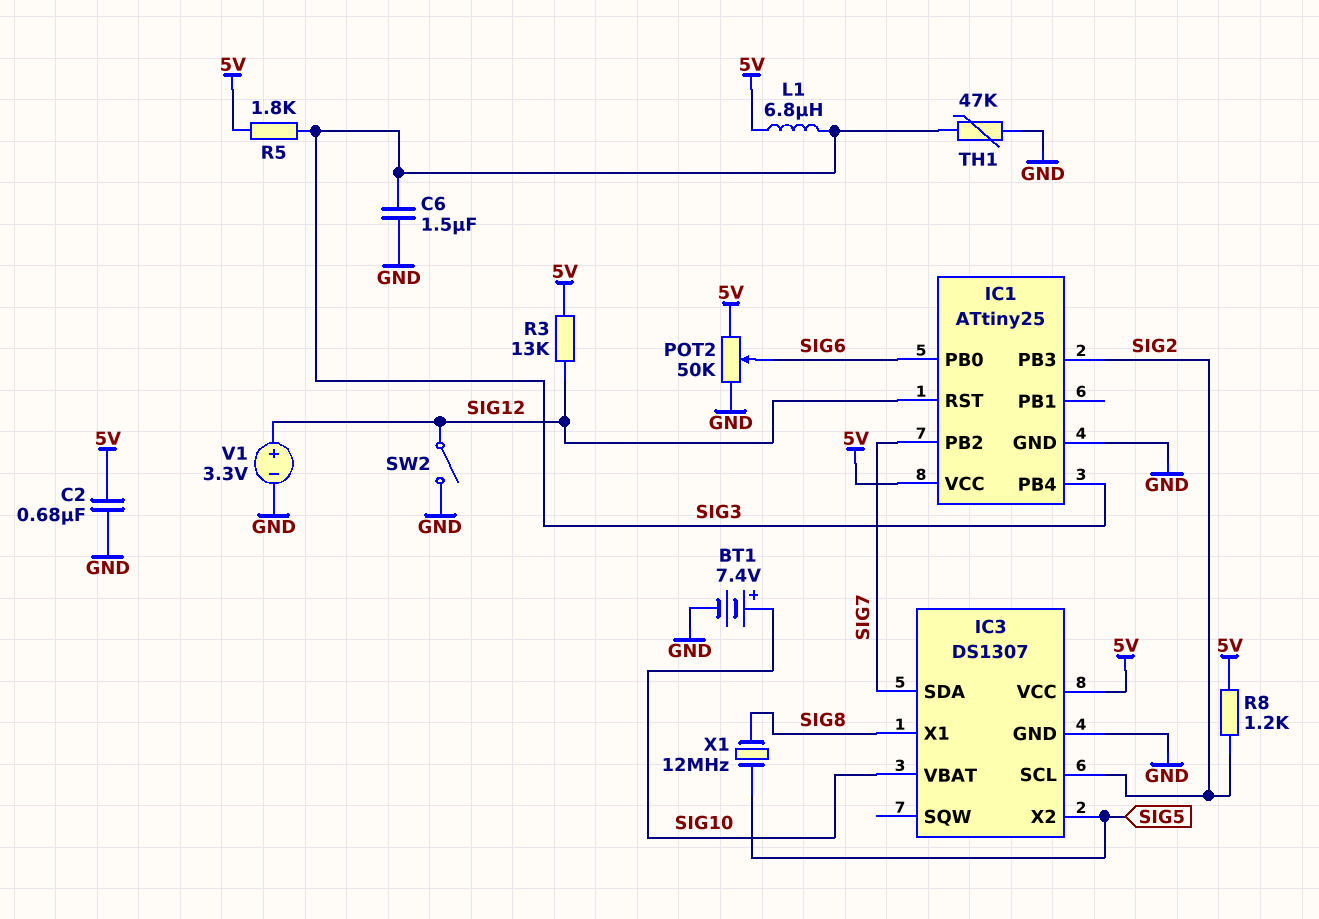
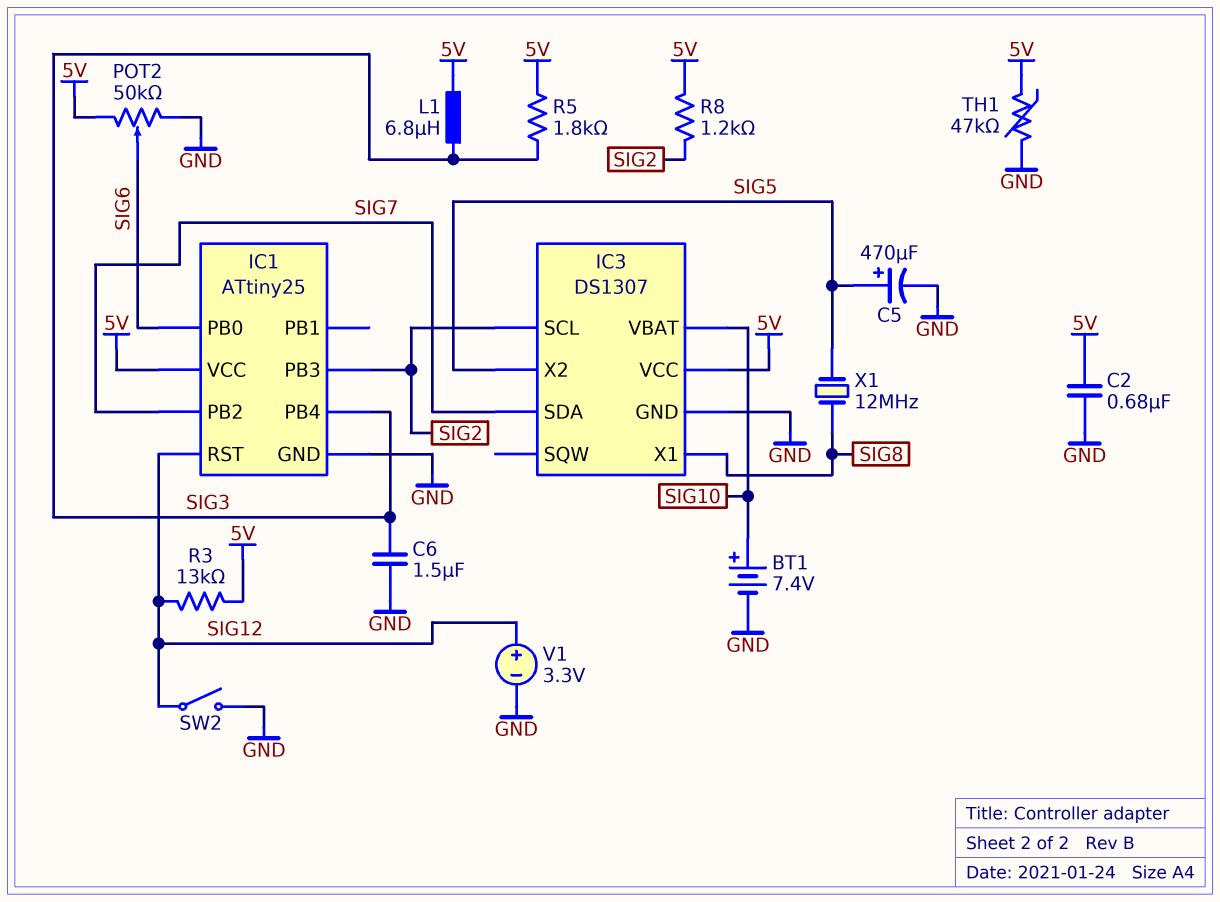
C5: none -> 470uF (plus SIG5, minus GND)
TH1: 47k (GND, SIG3) -> 47k (5V, GND)

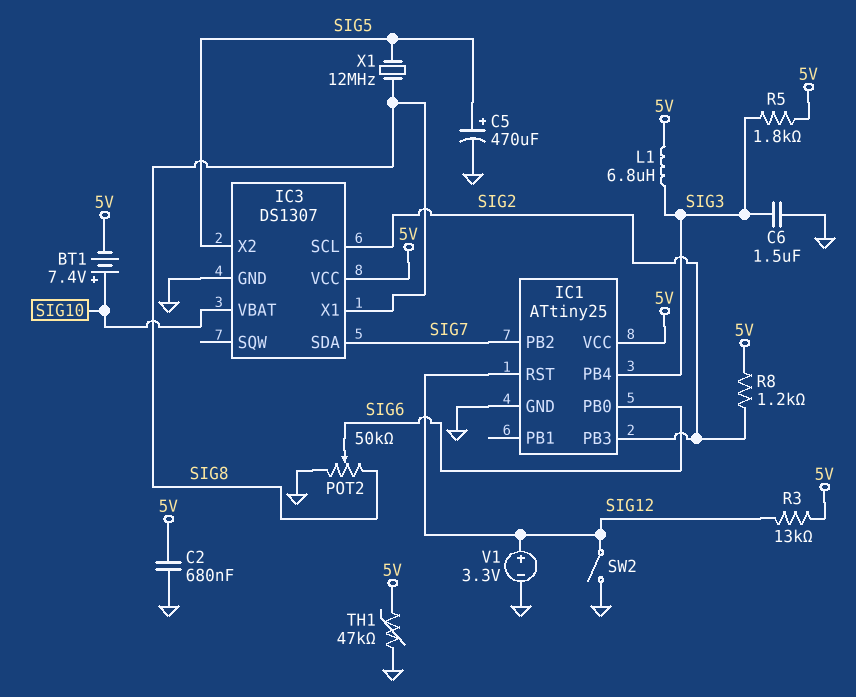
BT1: 7.4V (plus SIG10, minus GND) -> 7.4V (plus SIG10, minus 5V)
POT2: 50k (5V, GND, wiper SIG6) -> 50k (GND, SIG8, wiper SIG6)

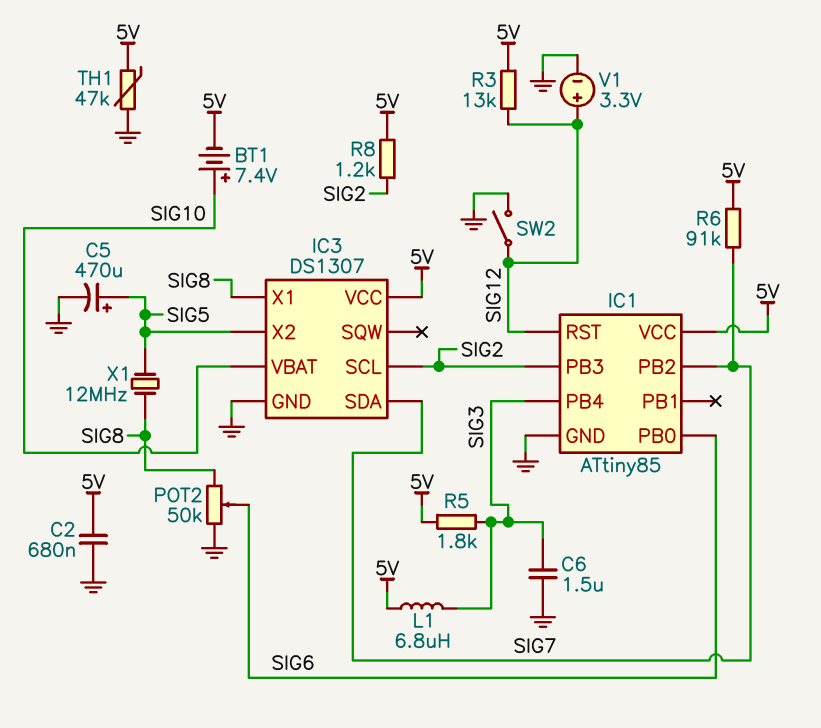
IC1: ATtiny25 -> ATtiny85
R6: none -> 91k (5V, SIG7)

